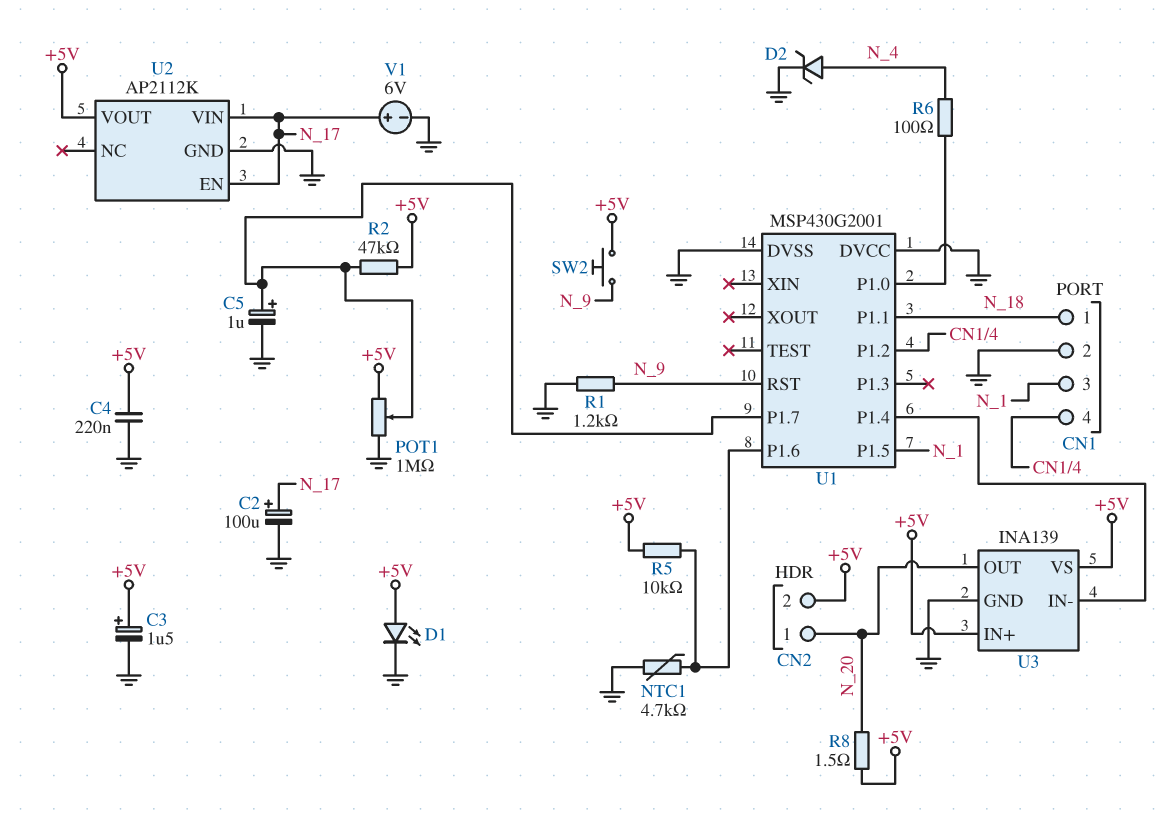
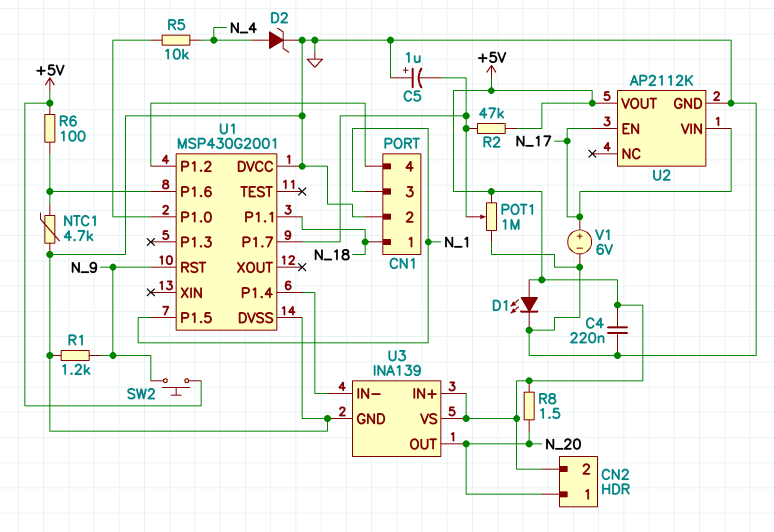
C2: 100uF (plus N_17, minus GND) -> none
C3: 1.5uF (plus +5V, minus GND) -> none
C5: 1uF (plus U1/P1.7, minus GND) -> 1uF (plus GND, minus U1/P1.7)
R5: 10k (+5V, U1/P1.6) -> 10k (N_4, U1/P1.0)
R6: 100 (N_4, U1/P1.0) -> 100 (+5V, U1/P1.6)

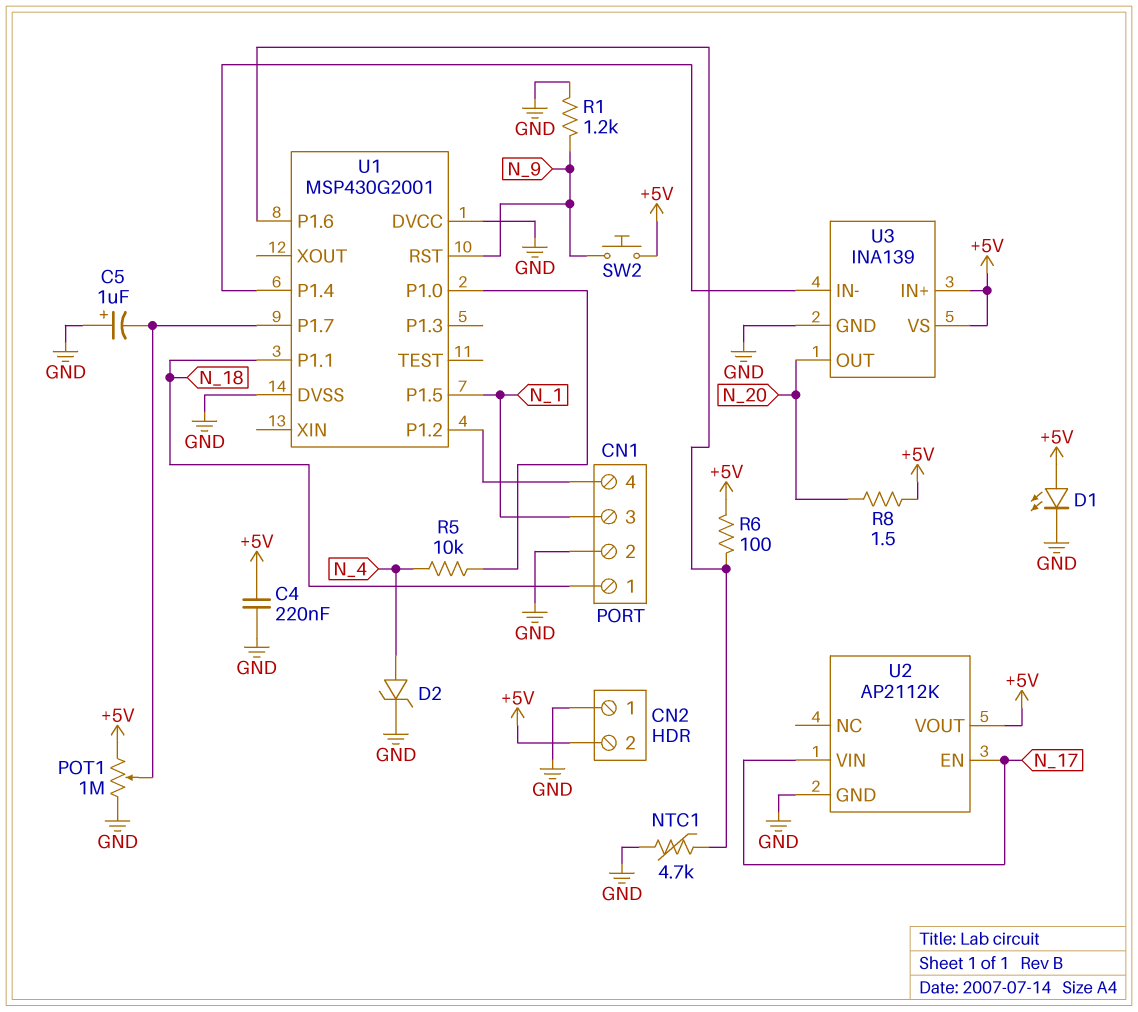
CN2 pin 1: N_20 -> GND
R2: 47k (+5V, U1/P1.7) -> none
V1: 6V (plus N_17, minus GND) -> none

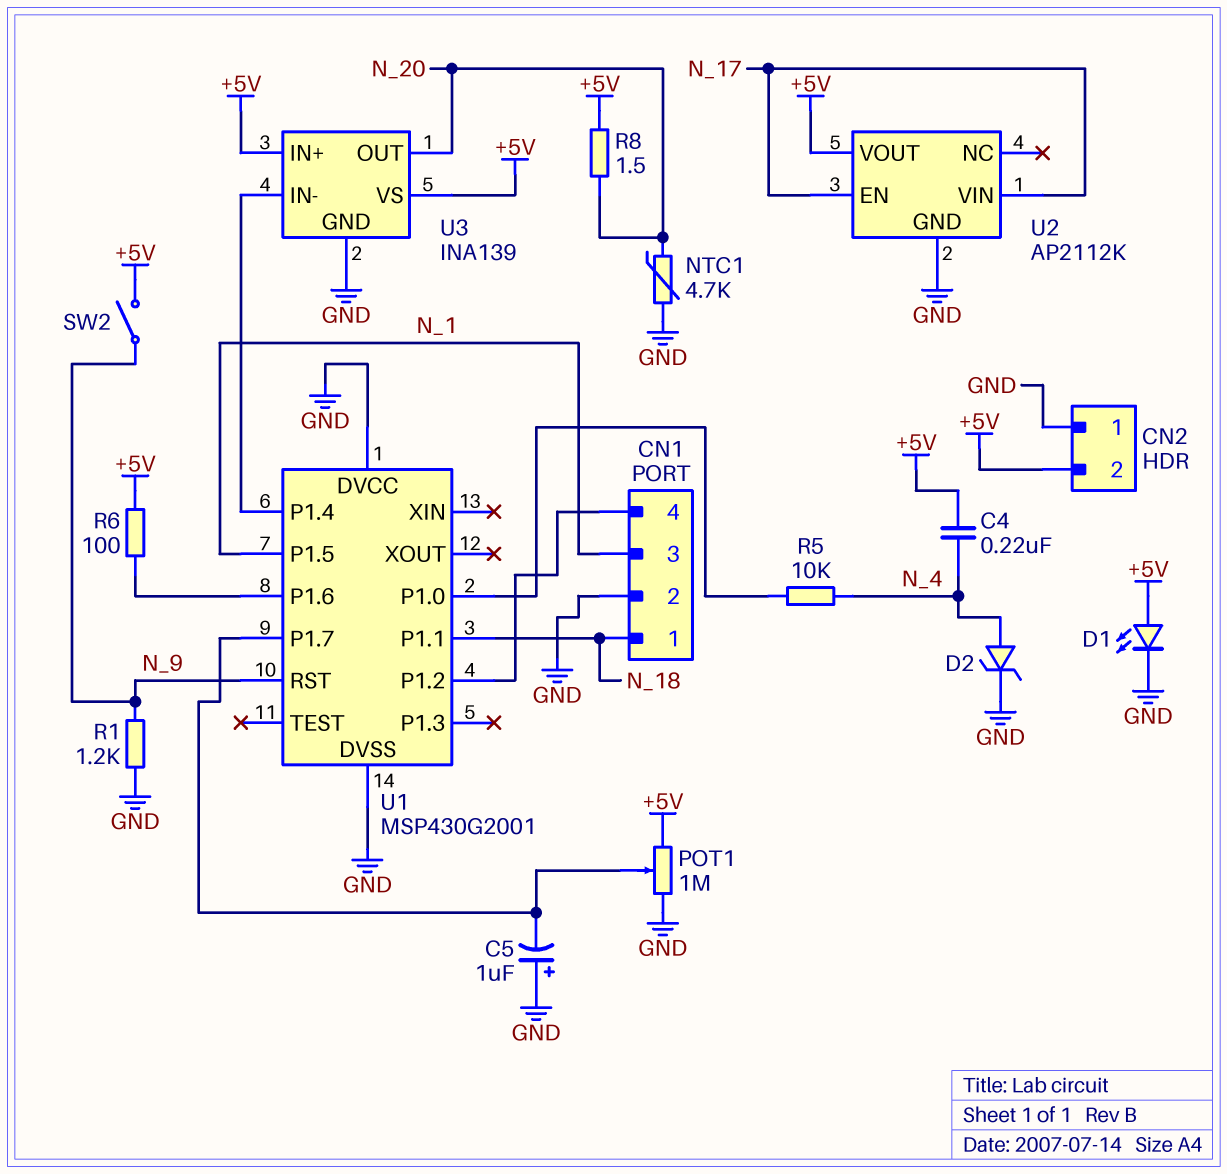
C4: 220nF (+5V, GND) -> 220nF (+5V, N_4)
NTC1: 4.7k (GND, U1/P1.6) -> 4.7k (GND, N_20)
SW2: button (+5V, N_9) -> switch (+5V, N_9)

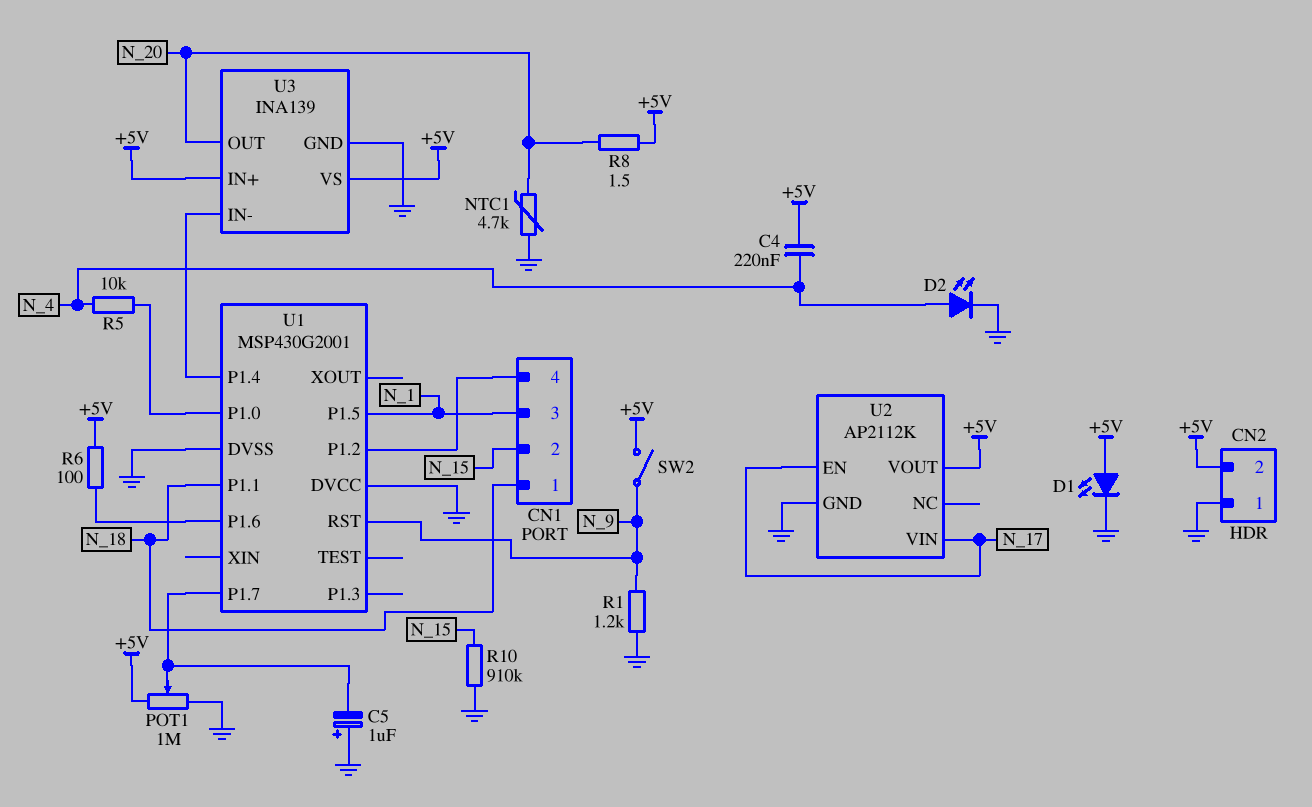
CN1 pin 2: GND -> N_15
D2: zener (A N_4, K GND) -> LED (A N_4, K GND)
R10: none -> 910k (GND, N_15)

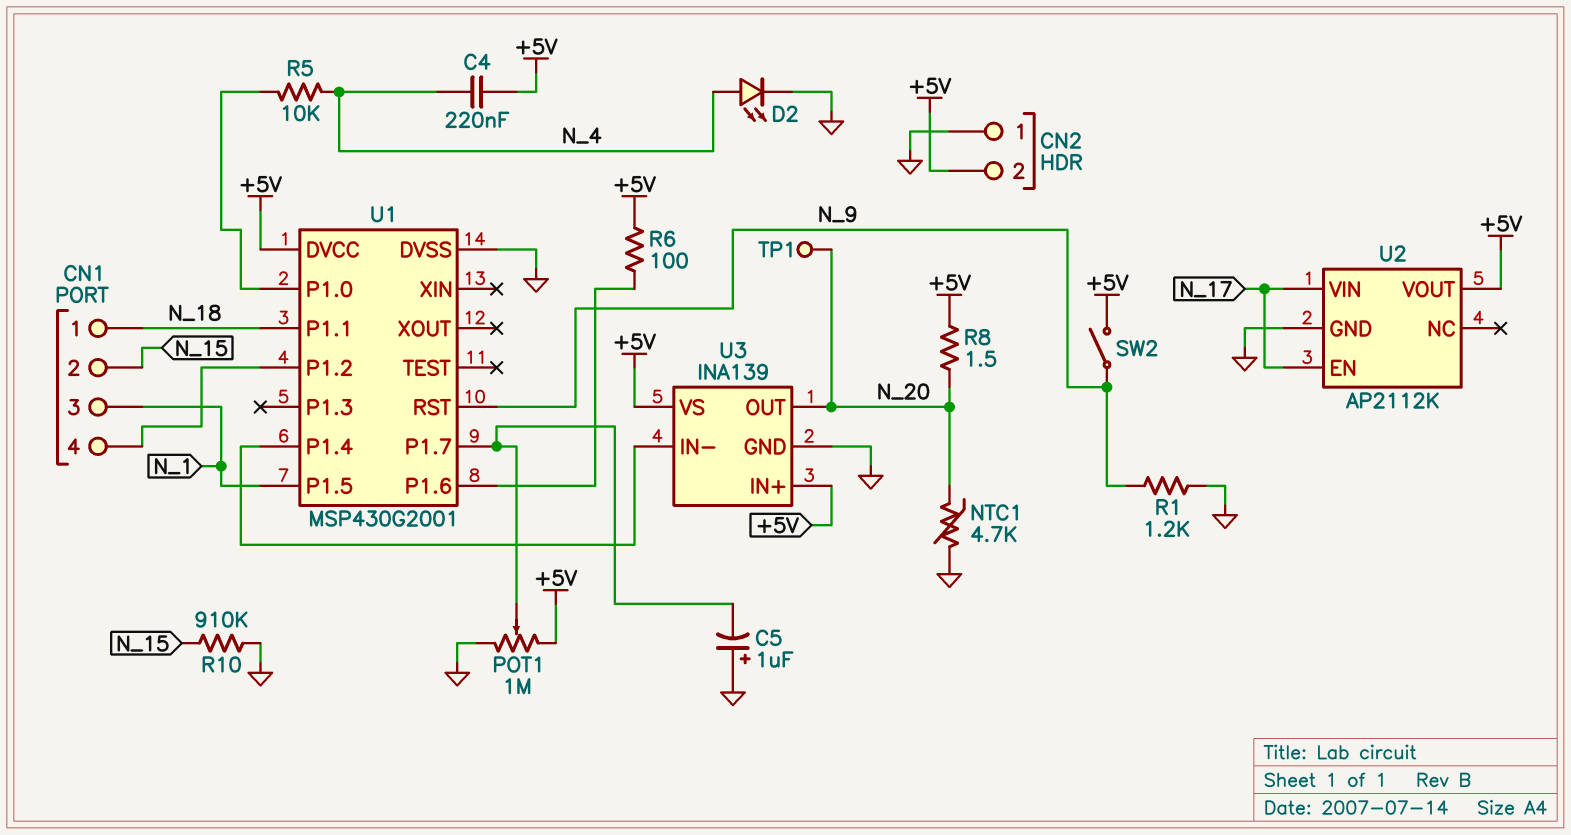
D1: LED (A +5V, K GND) -> none
TP1: none -> test point (N_20)
U1 pin DVCC: GND -> +5V

